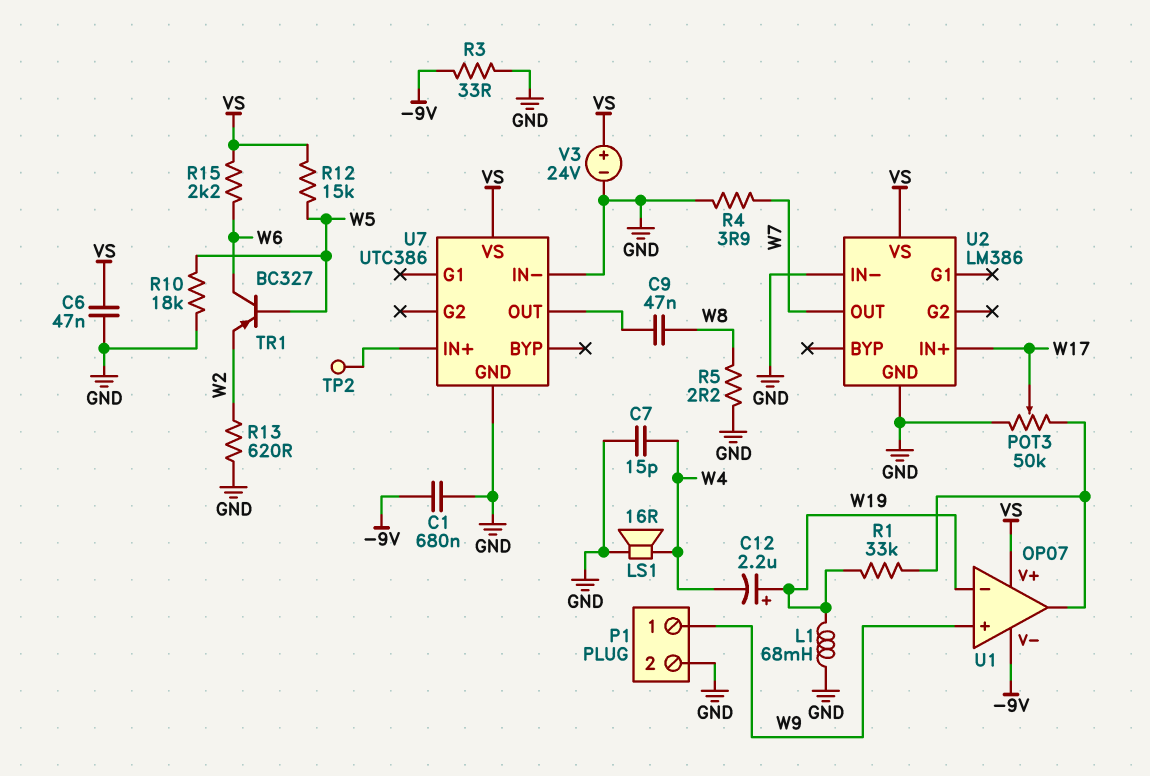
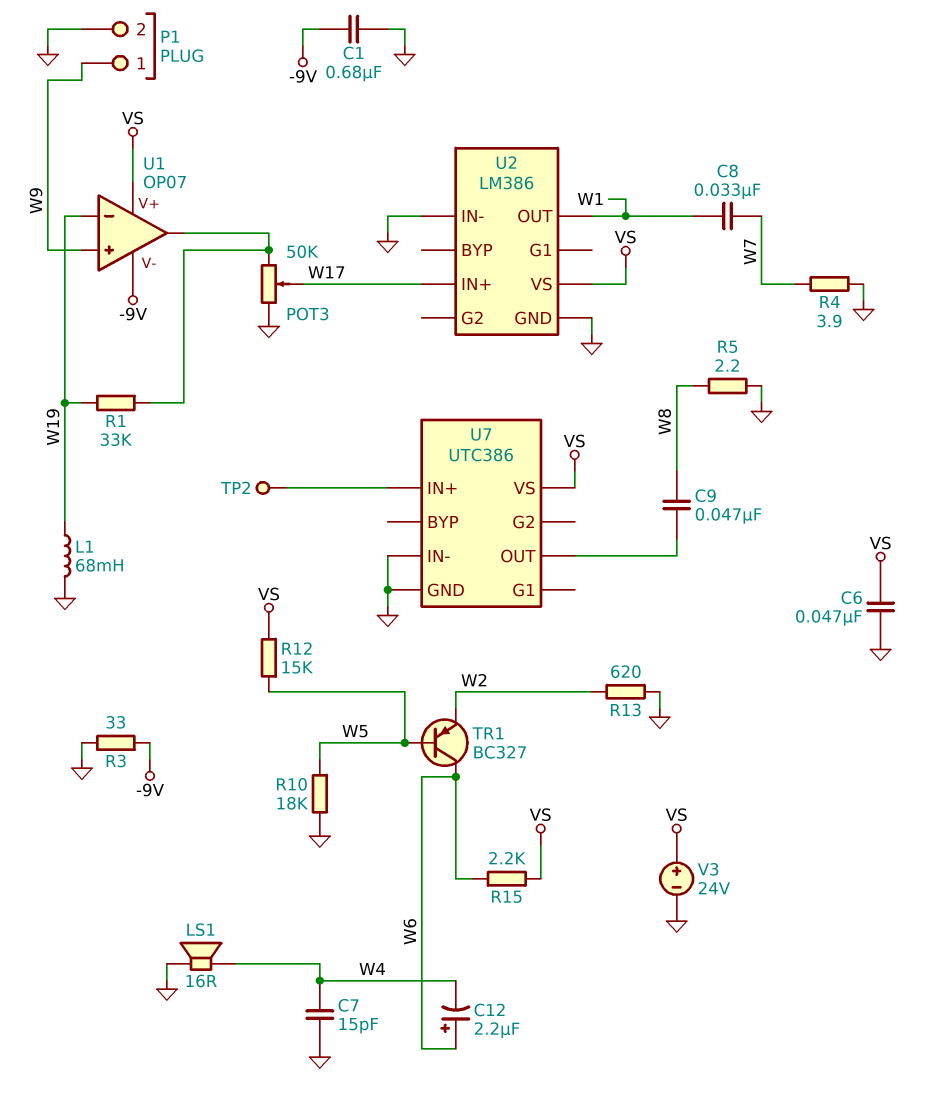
C8: none -> 33nF (W1, W7)
C12: 2.2uF (plus W19, minus W4) -> 2.2uF (plus W6, minus W4)
U2 pin OUT: W7 -> W1

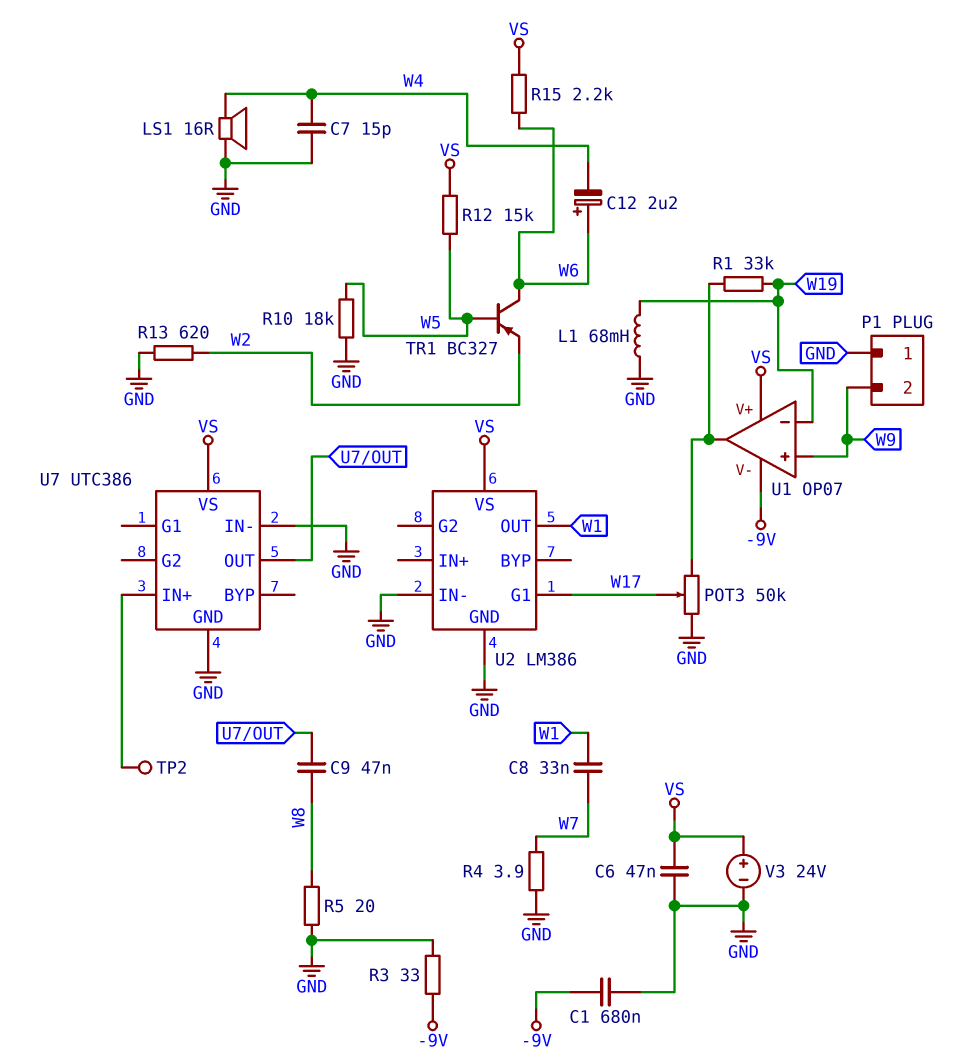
P1 pin 1: W9 -> GND
P1 pin 2: GND -> W9
R5: 2.2 (GND, W8) -> 20 (GND, W8)
U2 pin G1: none -> W17
U2 pin IN+: W17 -> none

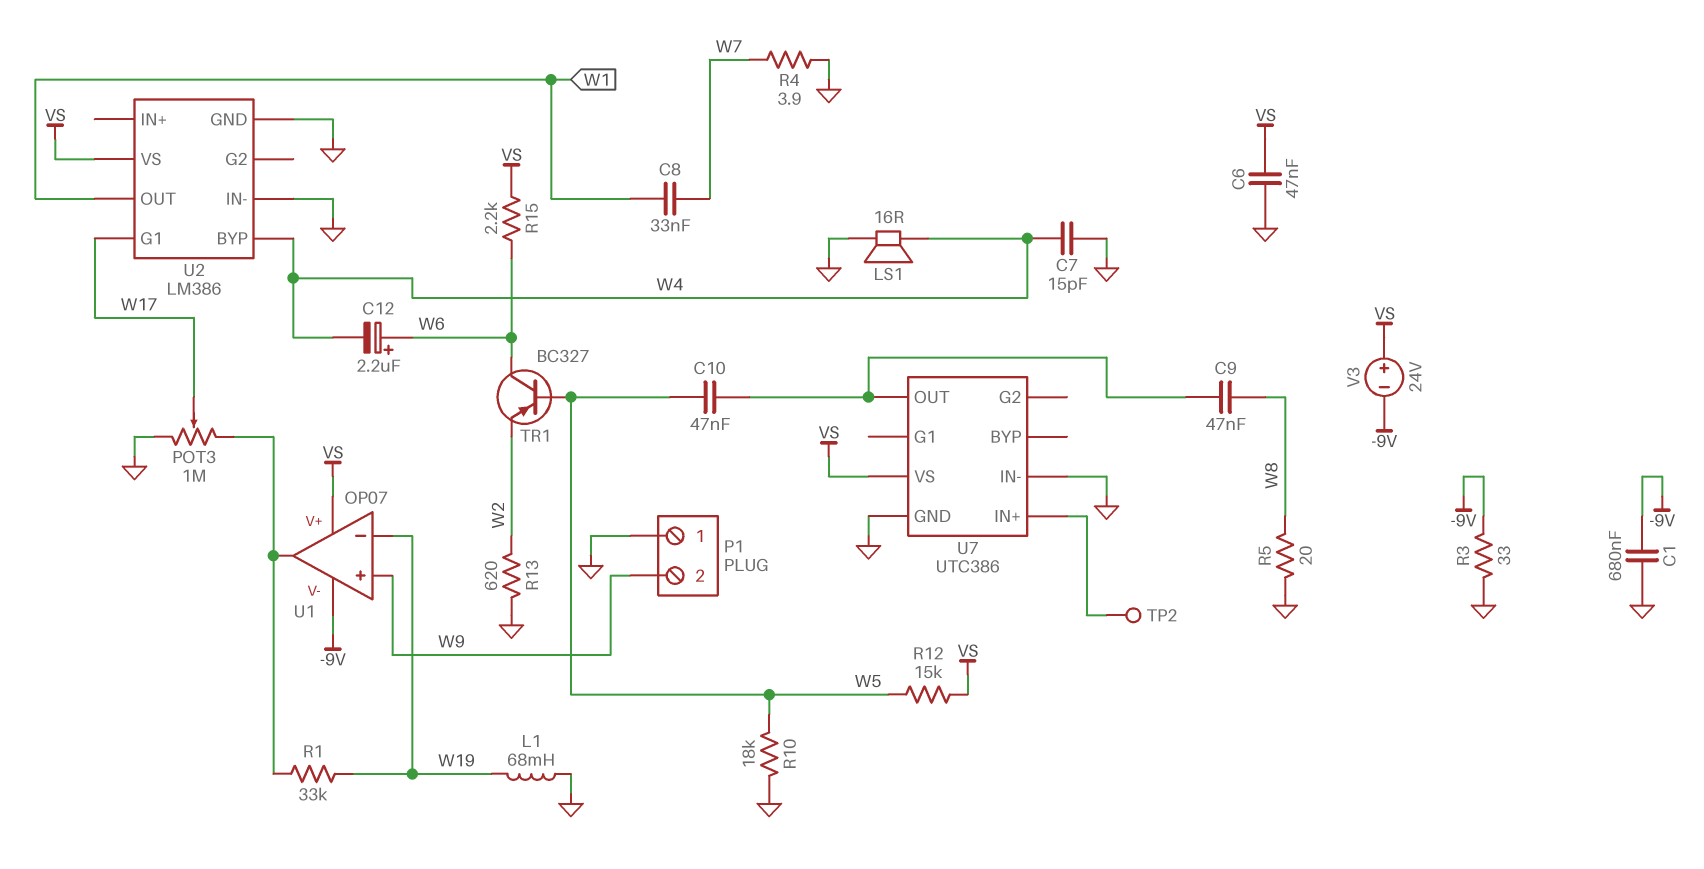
C10: none -> 47nF (U7/OUT, W5)
POT3: 50k (GND, U1/out, wiper W17) -> 1M (GND, U1/out, wiper W17)
U2 pin BYP: none -> W4
V3: 24V (plus VS, minus GND) -> 24V (plus VS, minus -9V)

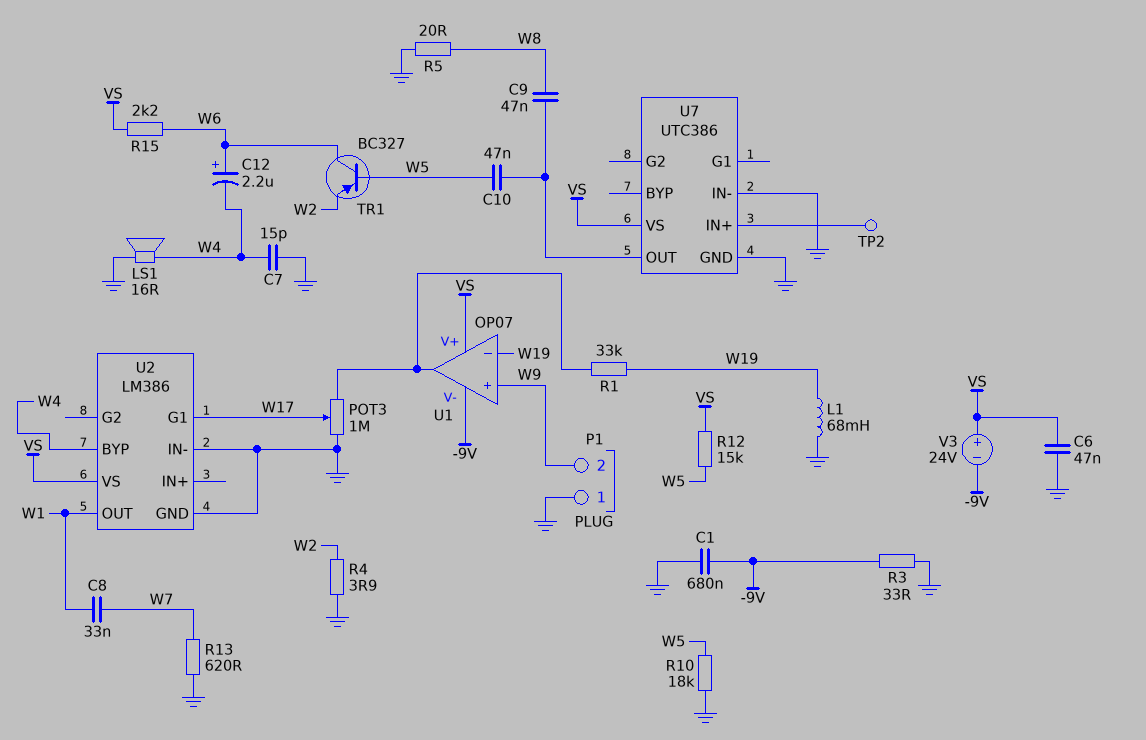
R4: 3.9 (GND, W7) -> 3.9 (GND, W2)
R13: 620 (GND, W2) -> 620 (GND, W7)

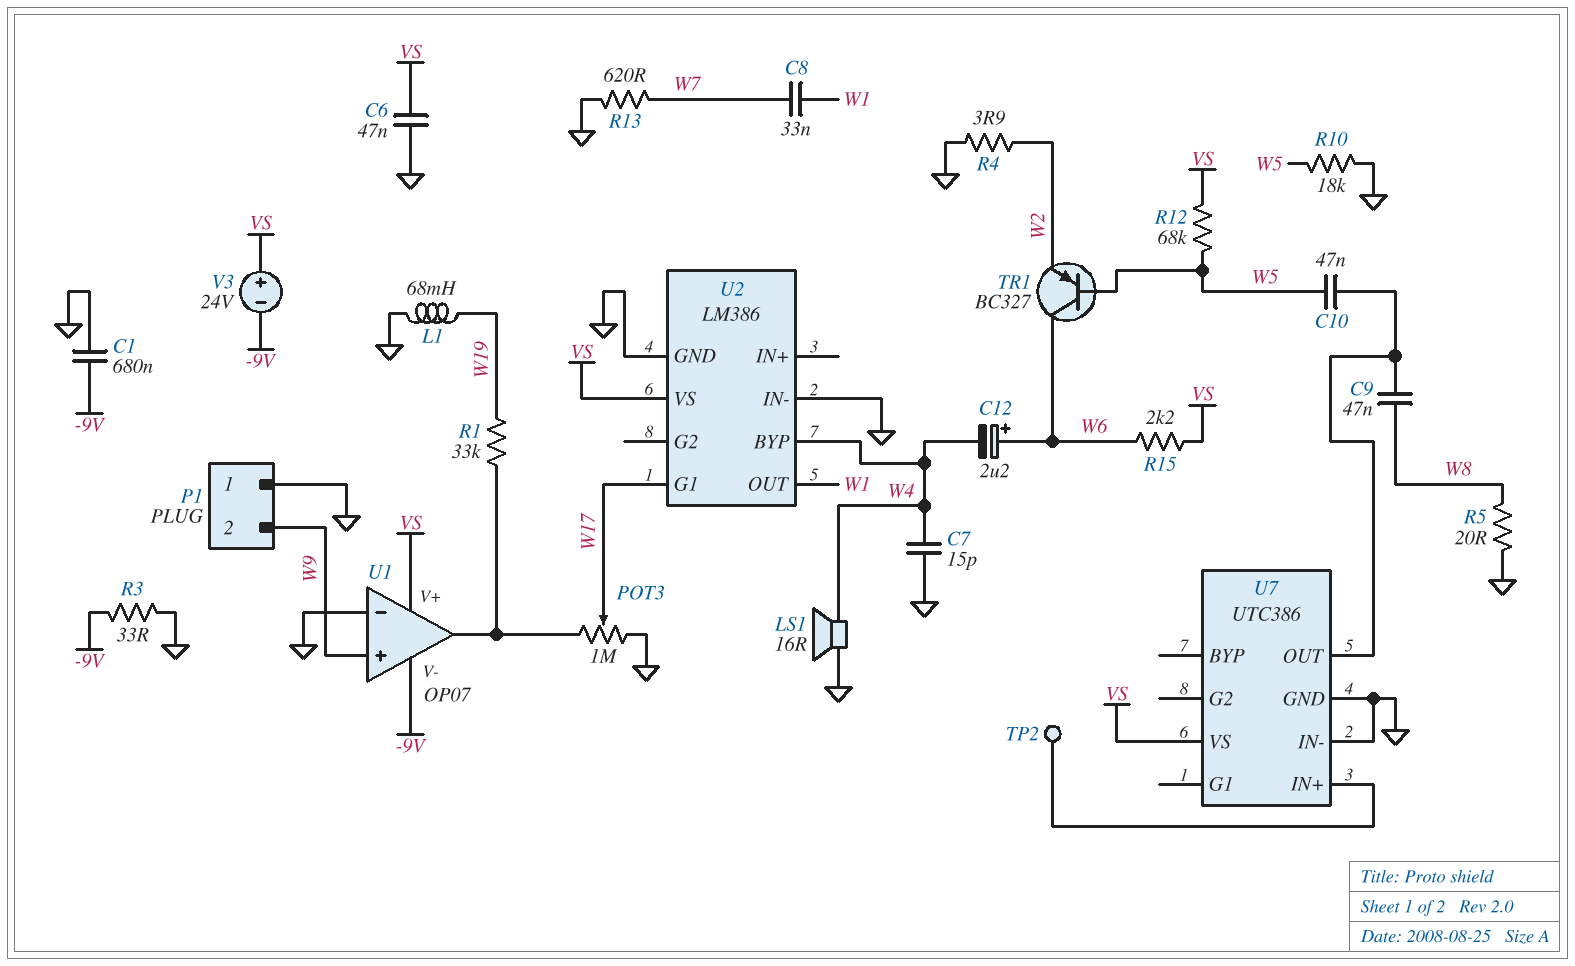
R12: 15k (VS, W5) -> 68k (VS, W5)
U1 pin in-: W19 -> GND

